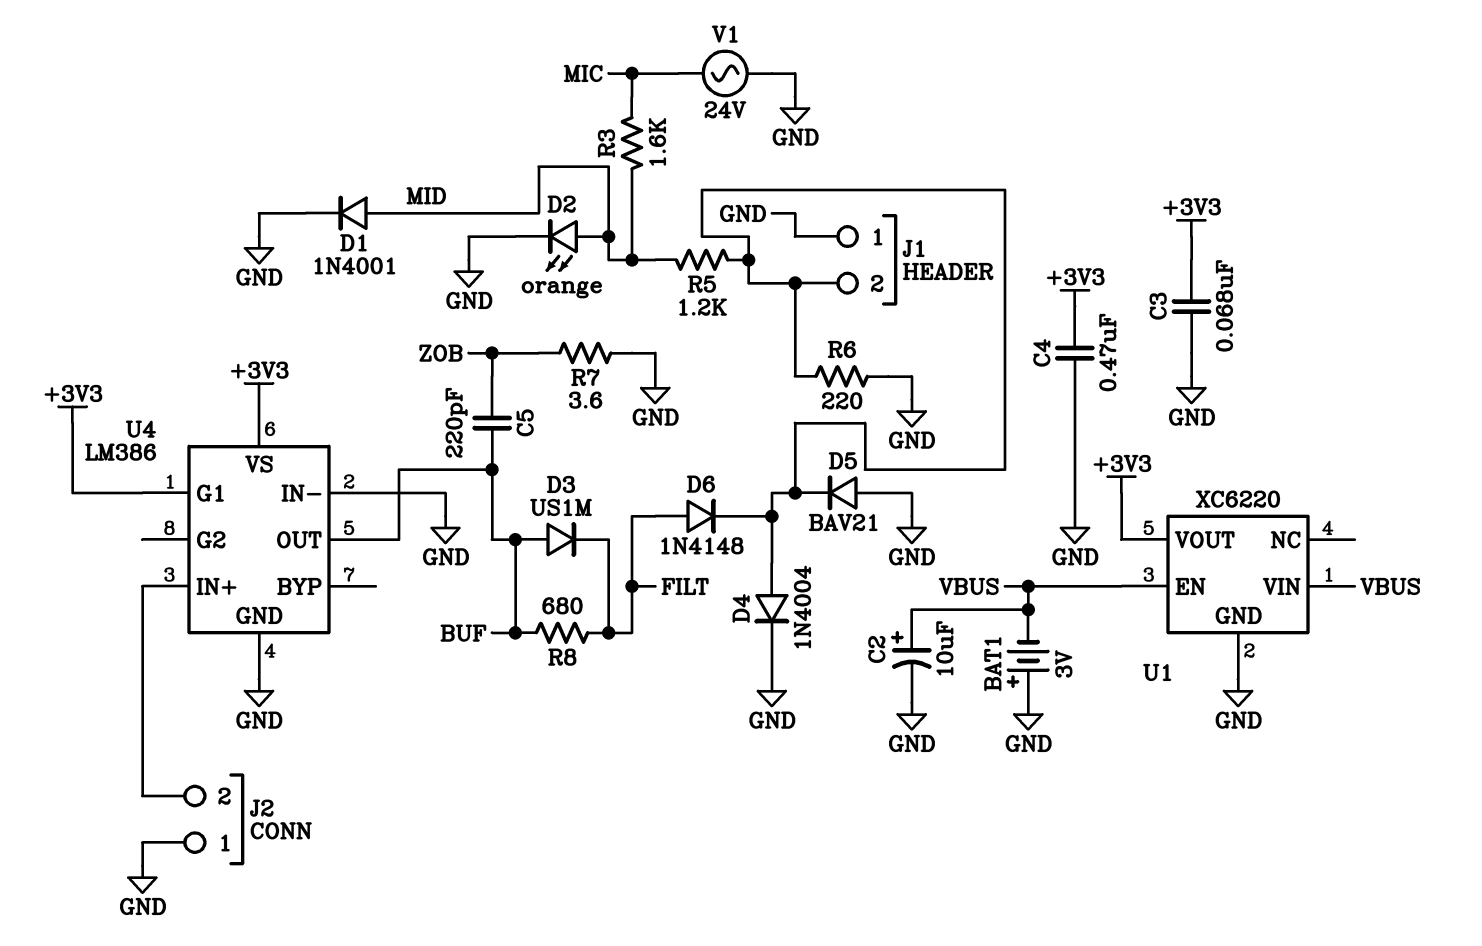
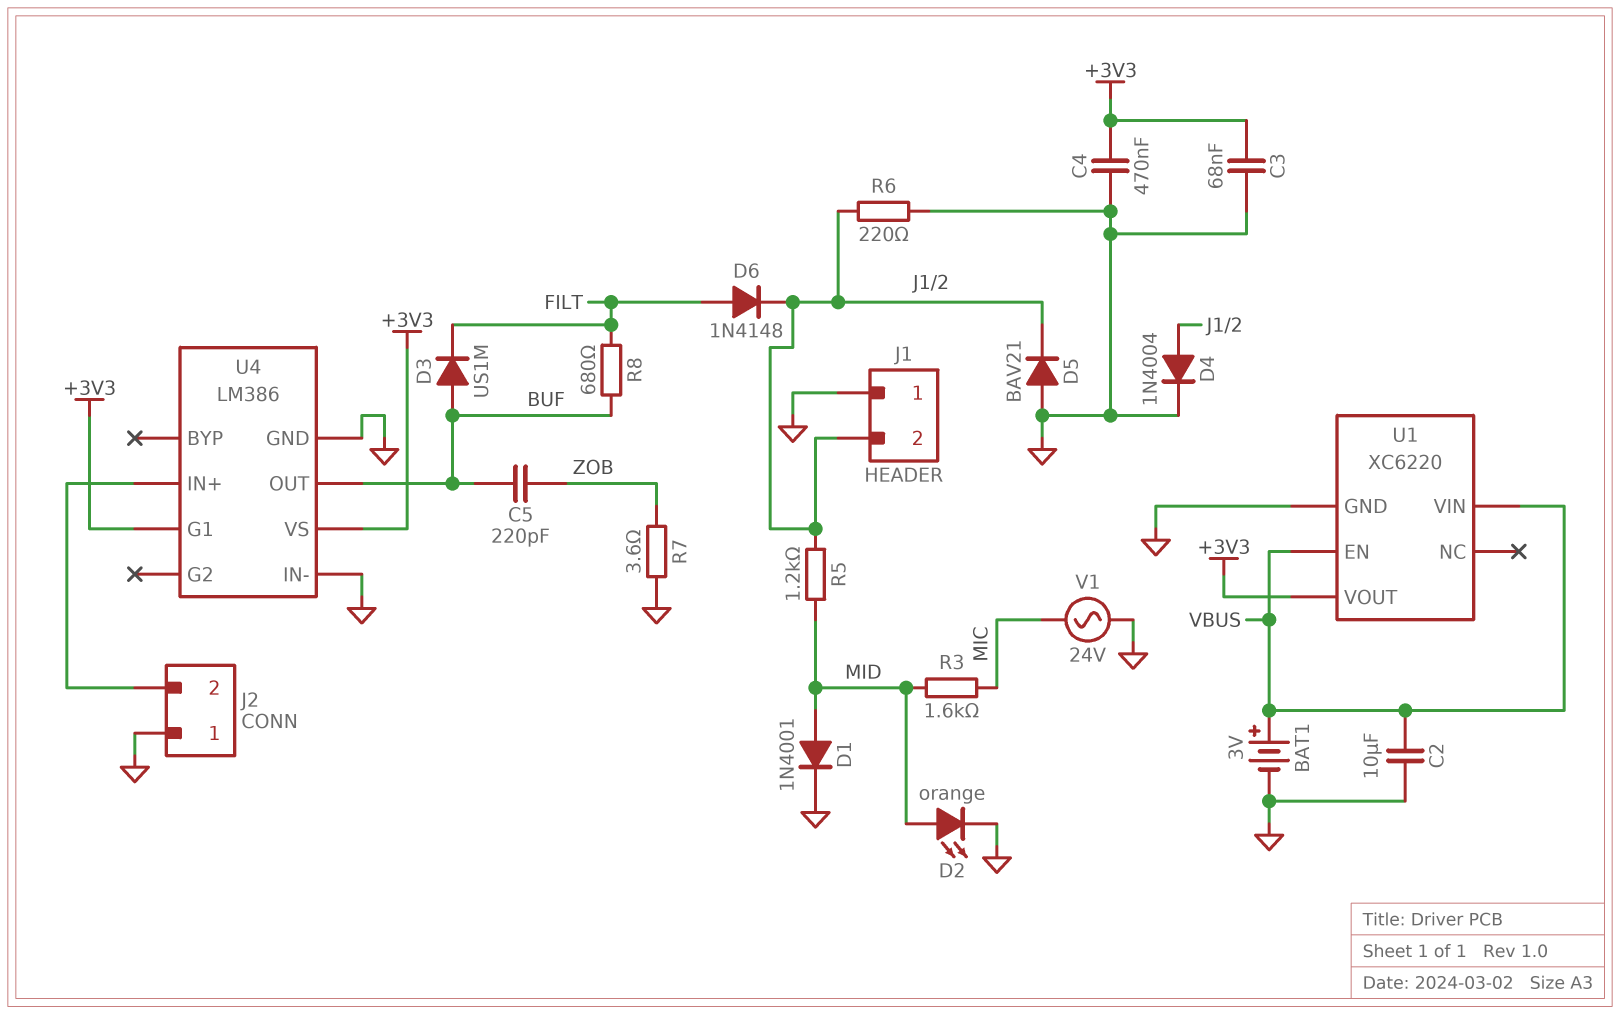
BAT1: 3V (plus GND, minus VBUS) -> 3V (plus VBUS, minus GND)
C2: 10uF (plus VBUS, minus GND) -> 10uF (GND, VBUS)

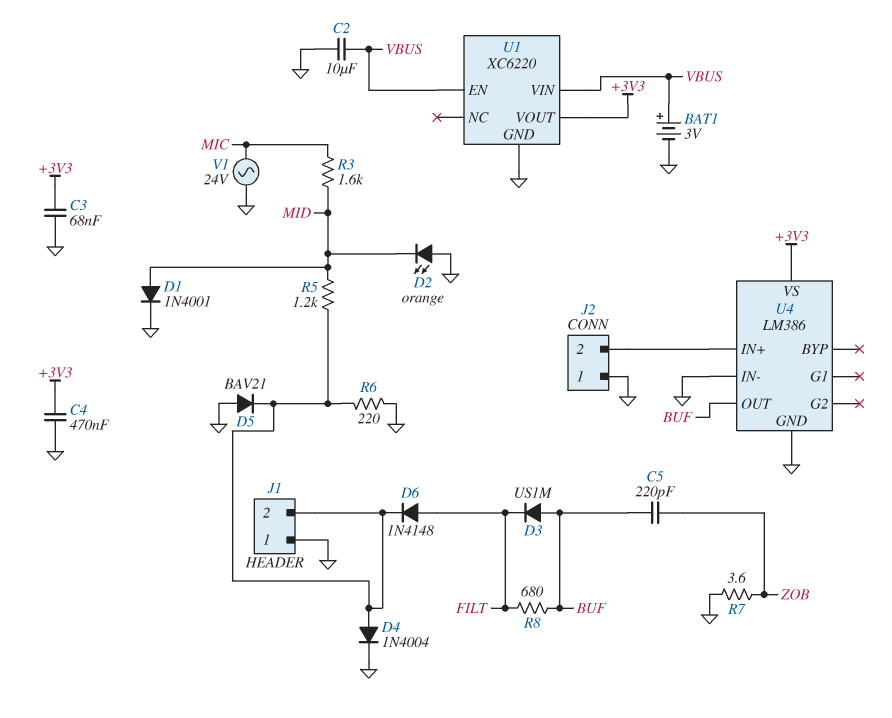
D2: LED orange (A MID, K GND) -> LED orange (A GND, K MID)
U4 pin G1: +3V3 -> none

